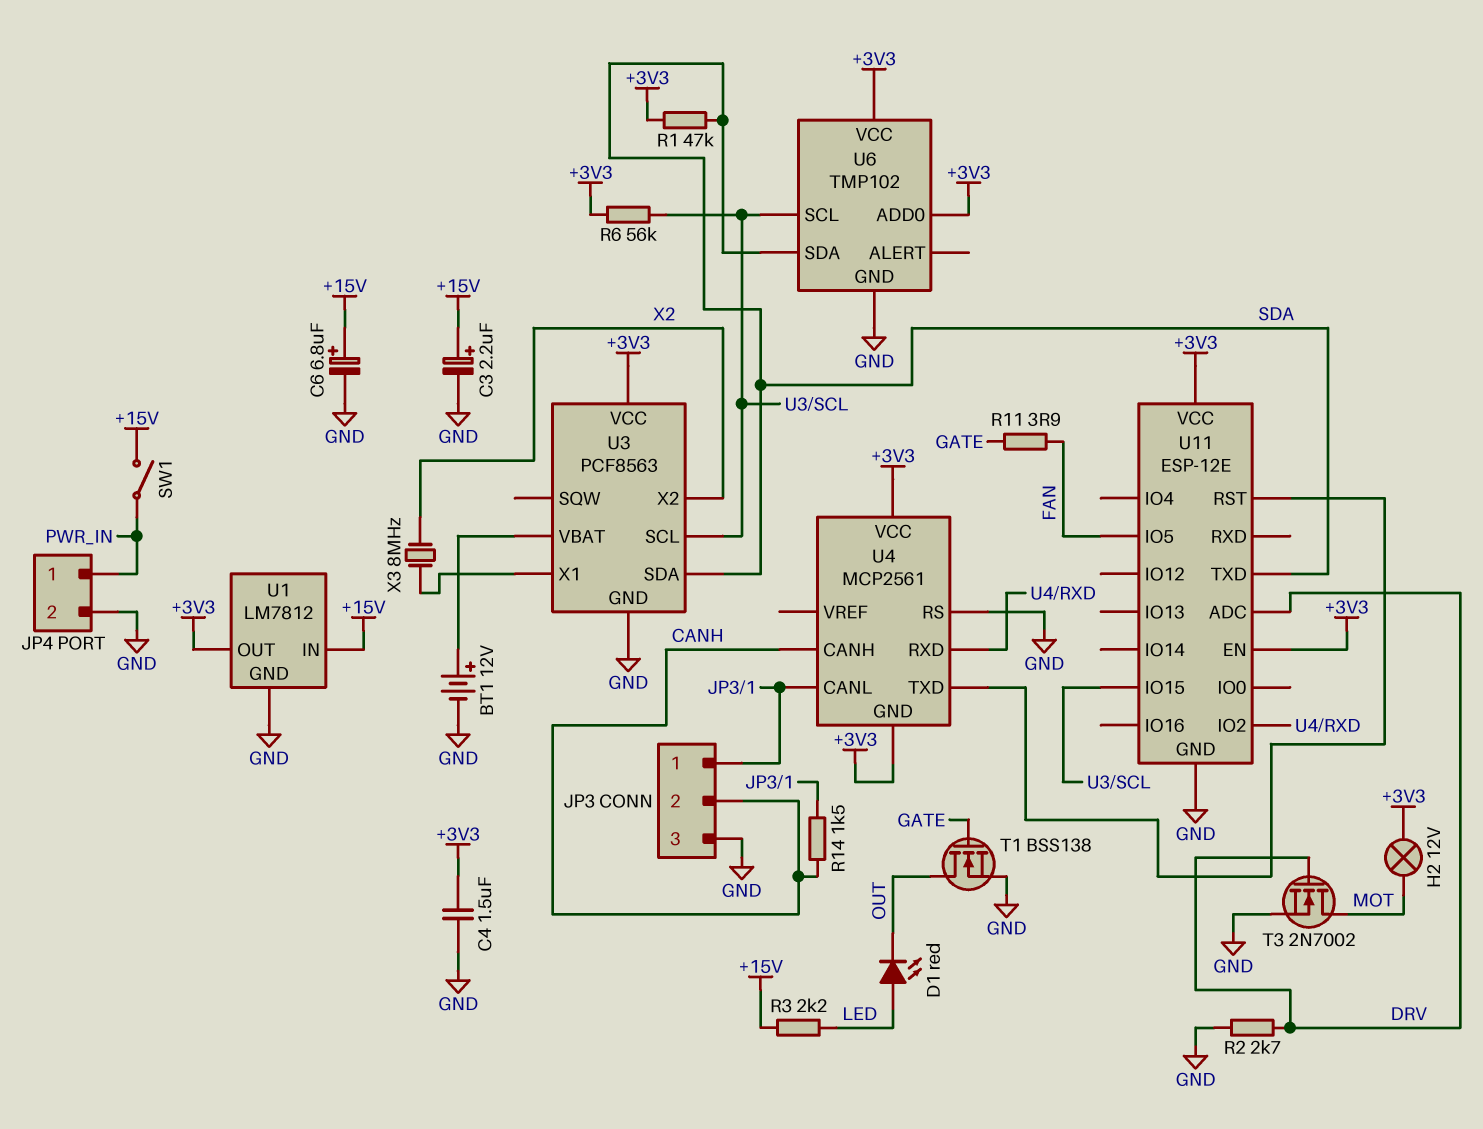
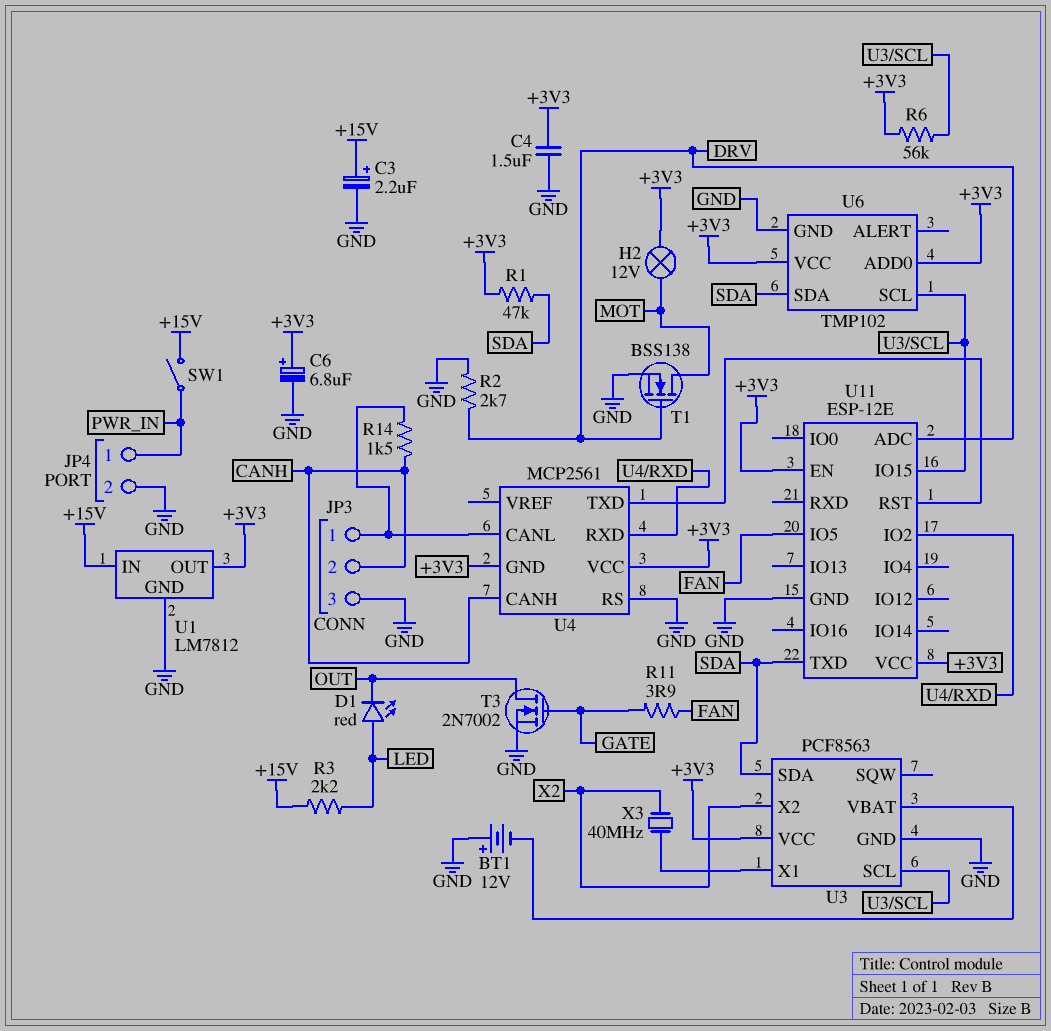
BT1: 12V (plus U3/VBAT, minus GND) -> 12V (plus GND, minus U3/VBAT)
C6: 6.8uF (plus +15V, minus GND) -> 6.8uF (plus +3V3, minus GND)
T1: NMOS BSS138 (G GATE, D OUT, S GND) -> NMOS BSS138 (G DRV, D MOT, S GND)
T3: NMOS 2N7002 (G DRV, D MOT, S GND) -> NMOS 2N7002 (G GATE, D OUT, S GND)
X3: 8MHz (U3/X1, X2) -> 40MHz (U3/X1, X2)

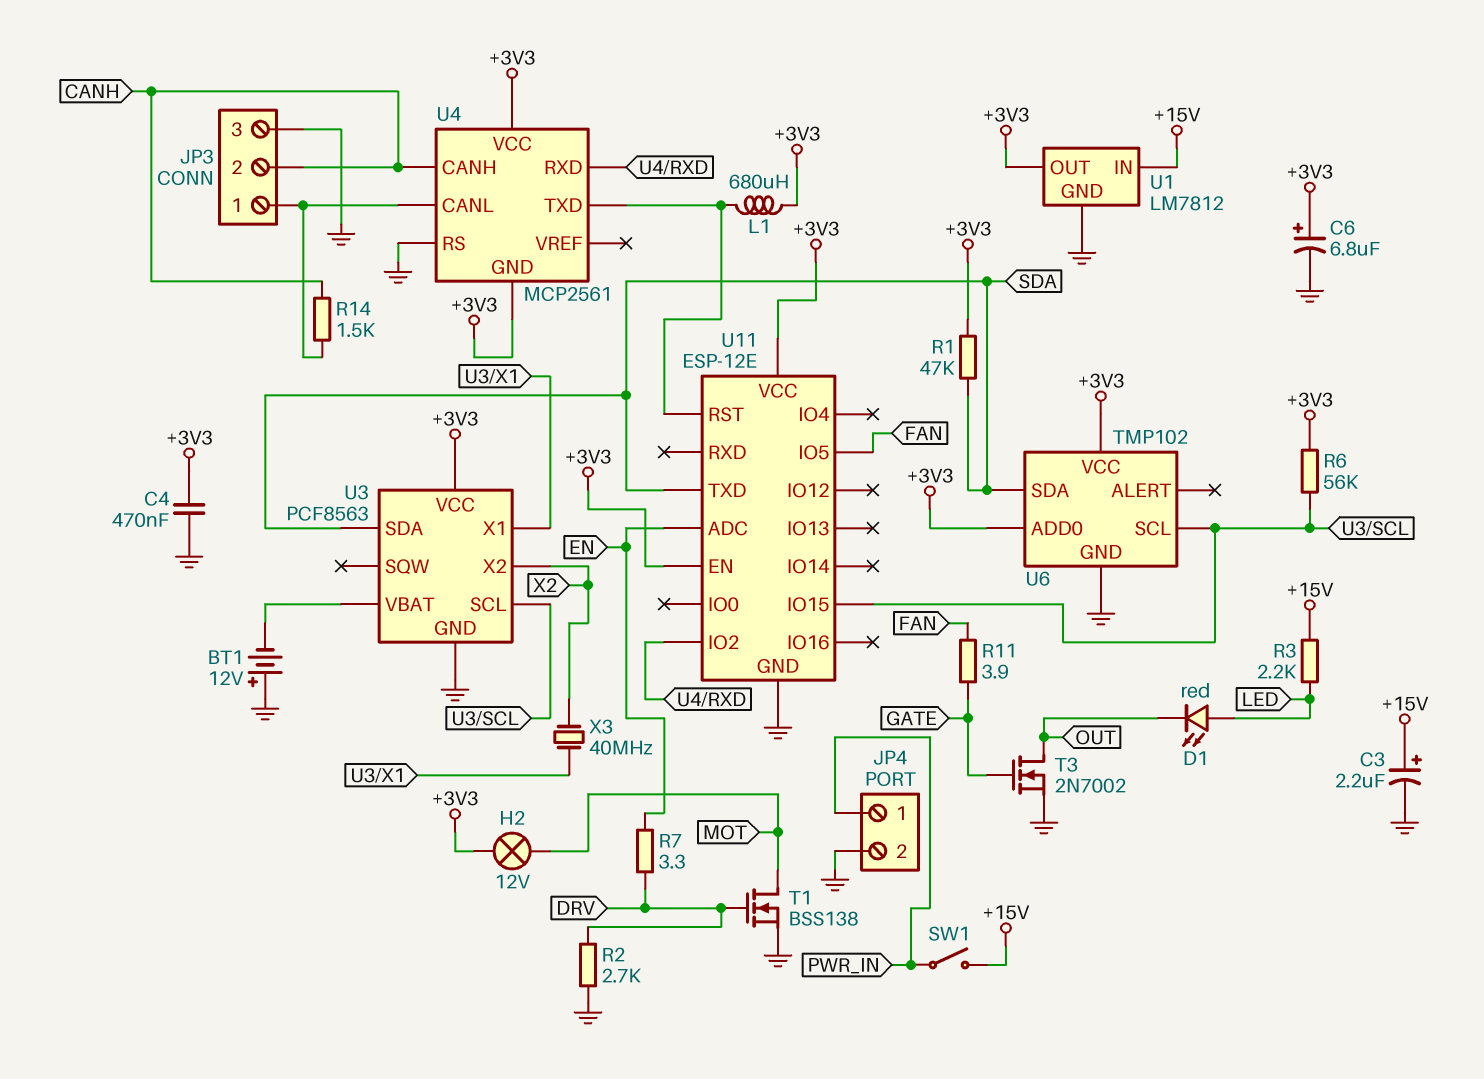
C4: 1.5uF (+3V3, GND) -> 470nF (+3V3, GND)
L1: none -> 680uH (+3V3, U4/TXD)
R7: none -> 3.3 (DRV, EN)
U11 pin ADC: DRV -> EN

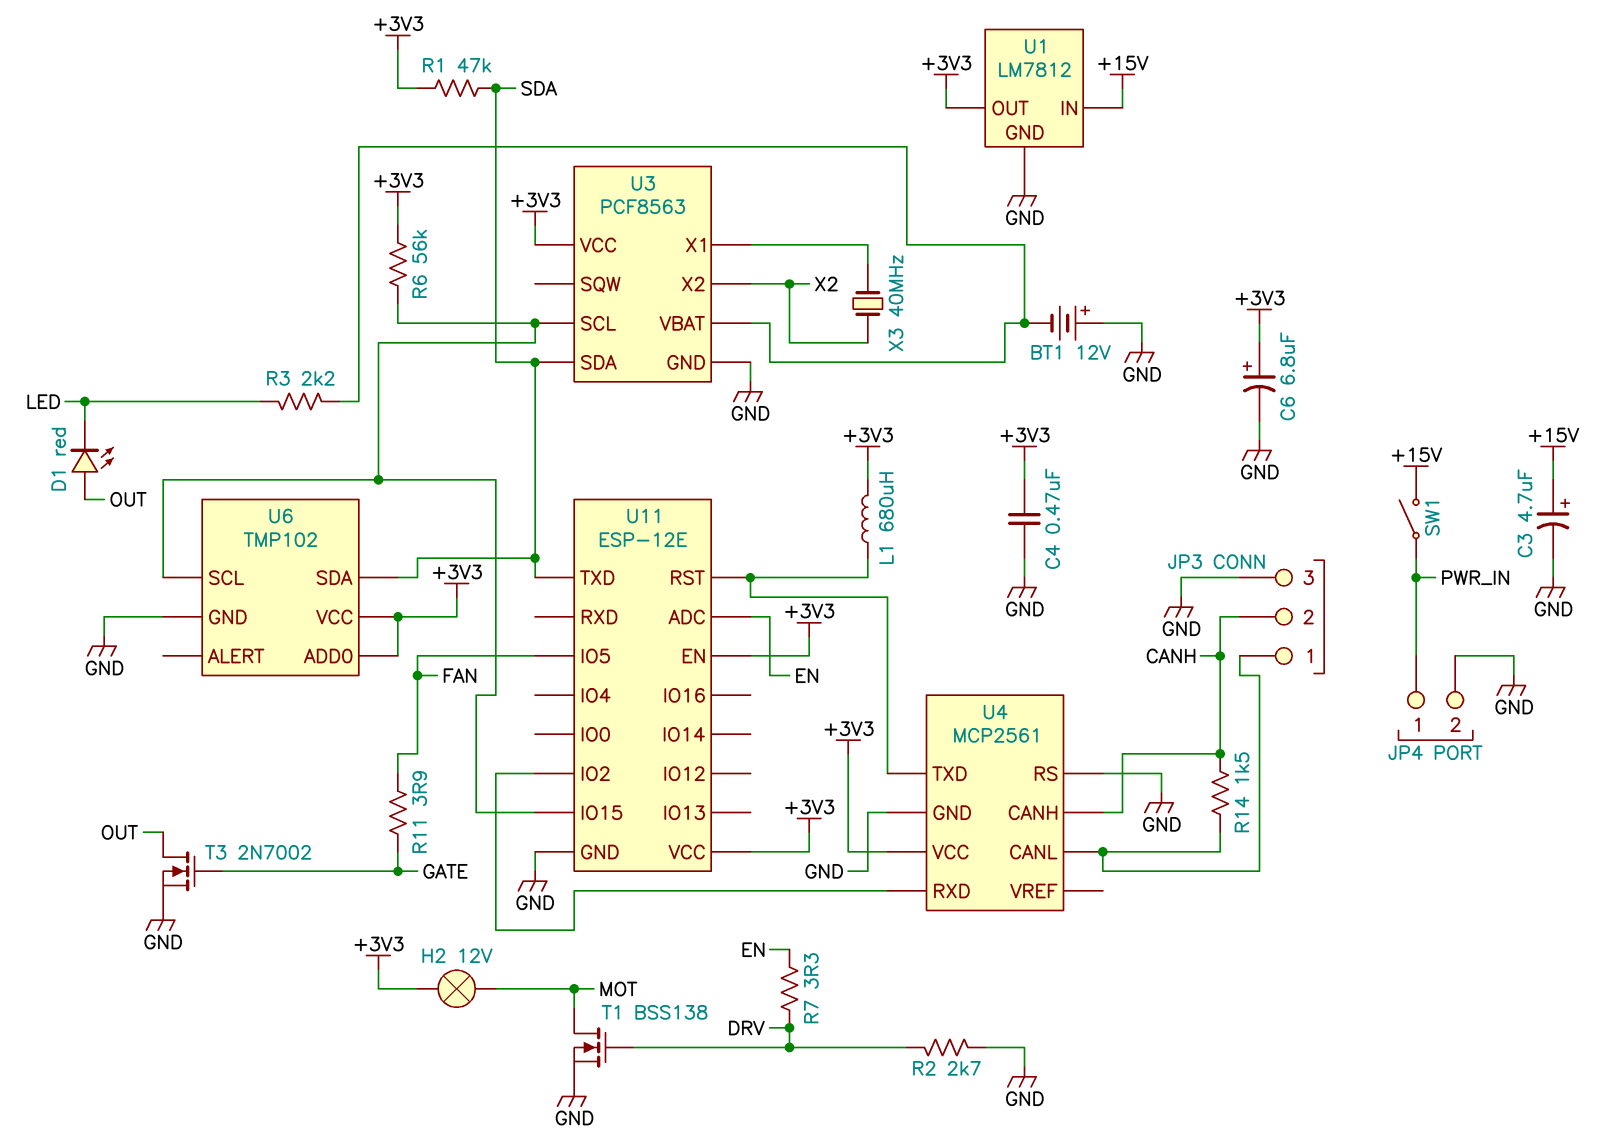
C3: 2.2uF (plus +15V, minus GND) -> 4.7uF (plus +15V, minus GND)
D1: LED red (A LED, K OUT) -> LED red (A OUT, K LED)
R3: 2.2k (+15V, LED) -> 2.2k (LED, U3/VBAT)
U4 pin GND: +3V3 -> GND

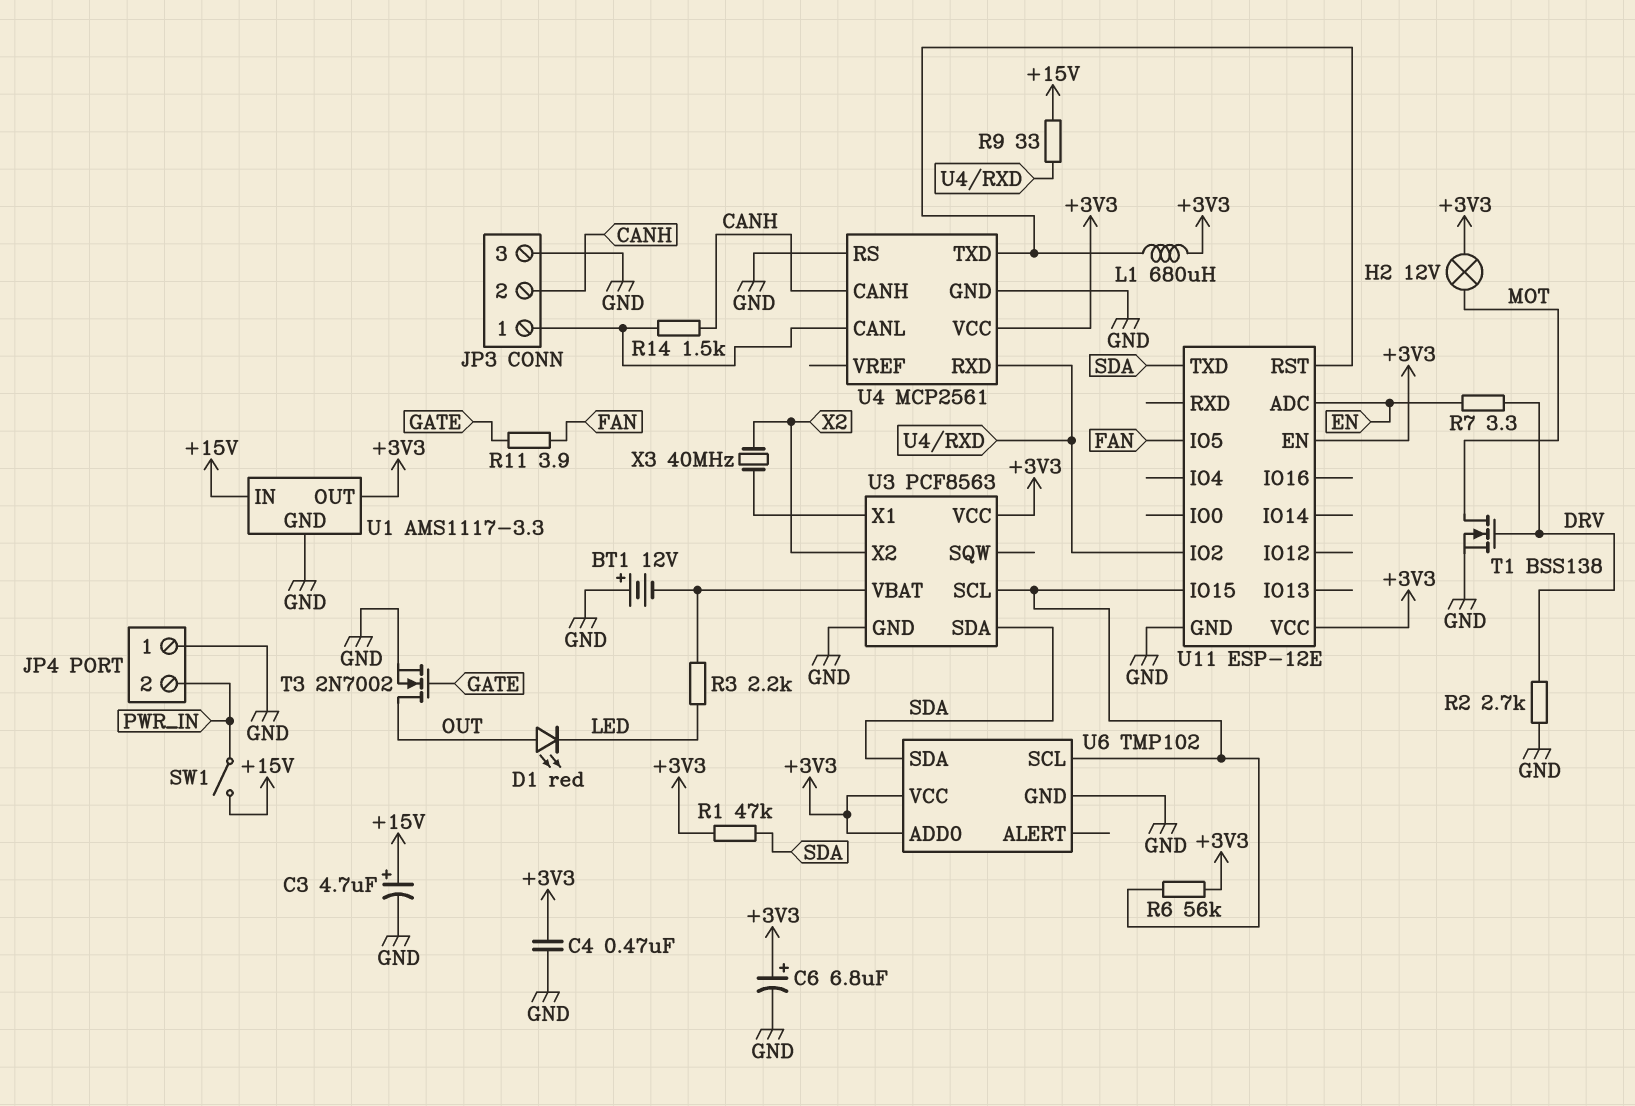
JP4 pin 1: PWR_IN -> GND
JP4 pin 2: GND -> PWR_IN
R9: none -> 33 (+15V, U4/RXD)
U1: LM7812 -> AMS1117-3.3

